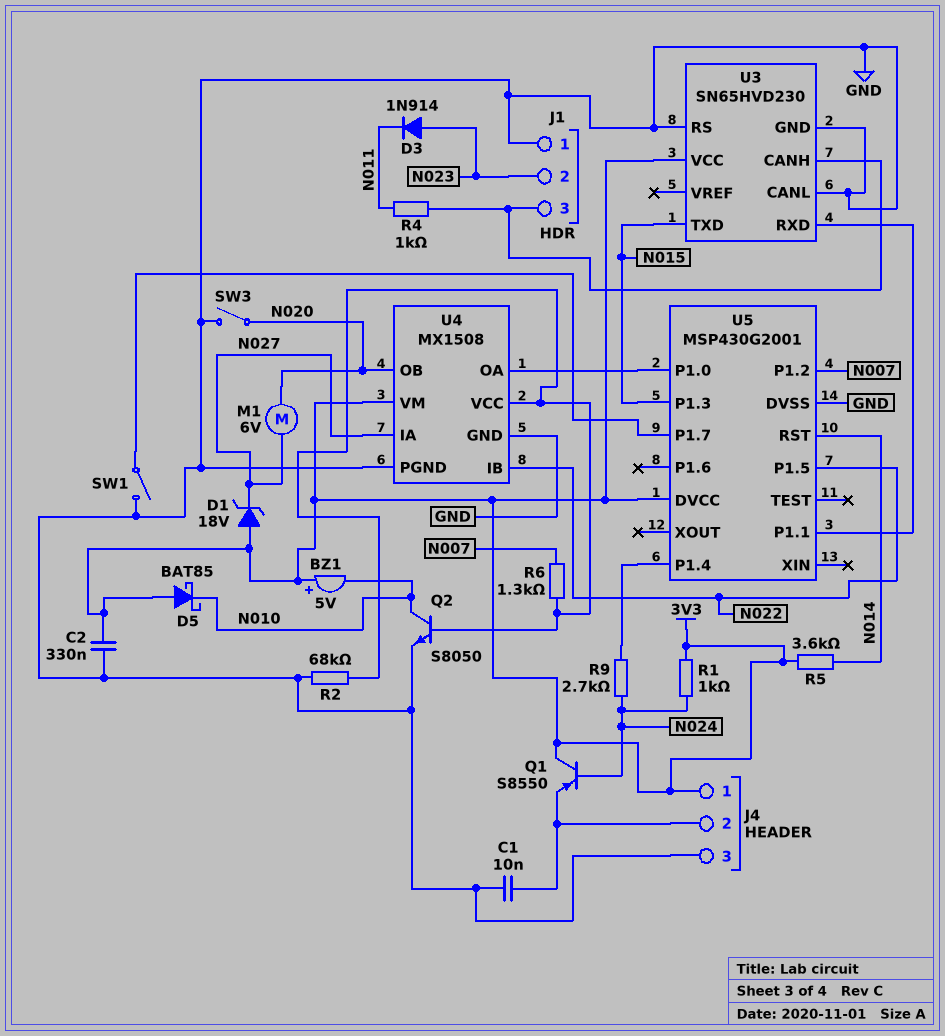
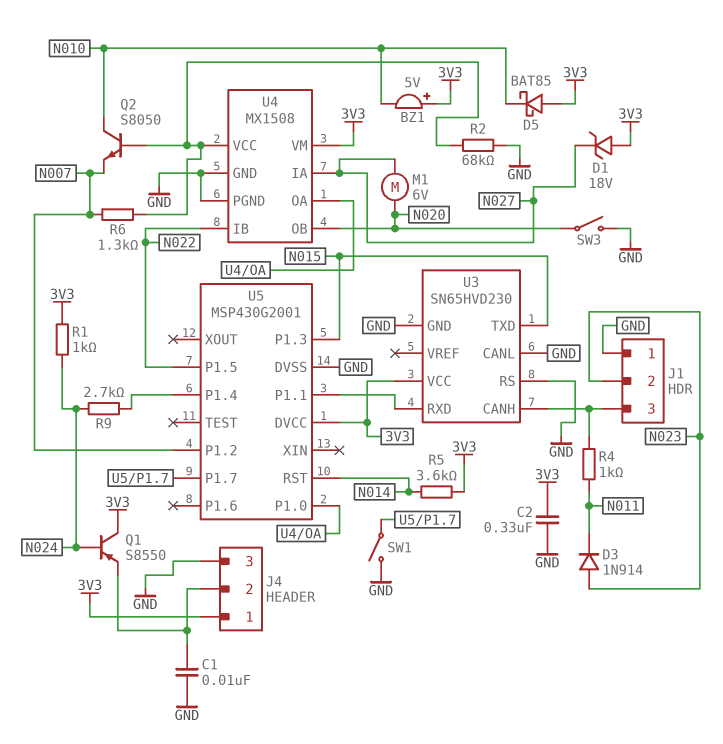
Q2: NPN S8050 (B U4/VCC, C N010, E GND) -> NPN S8050 (B U4/VCC, C N010, E N007)

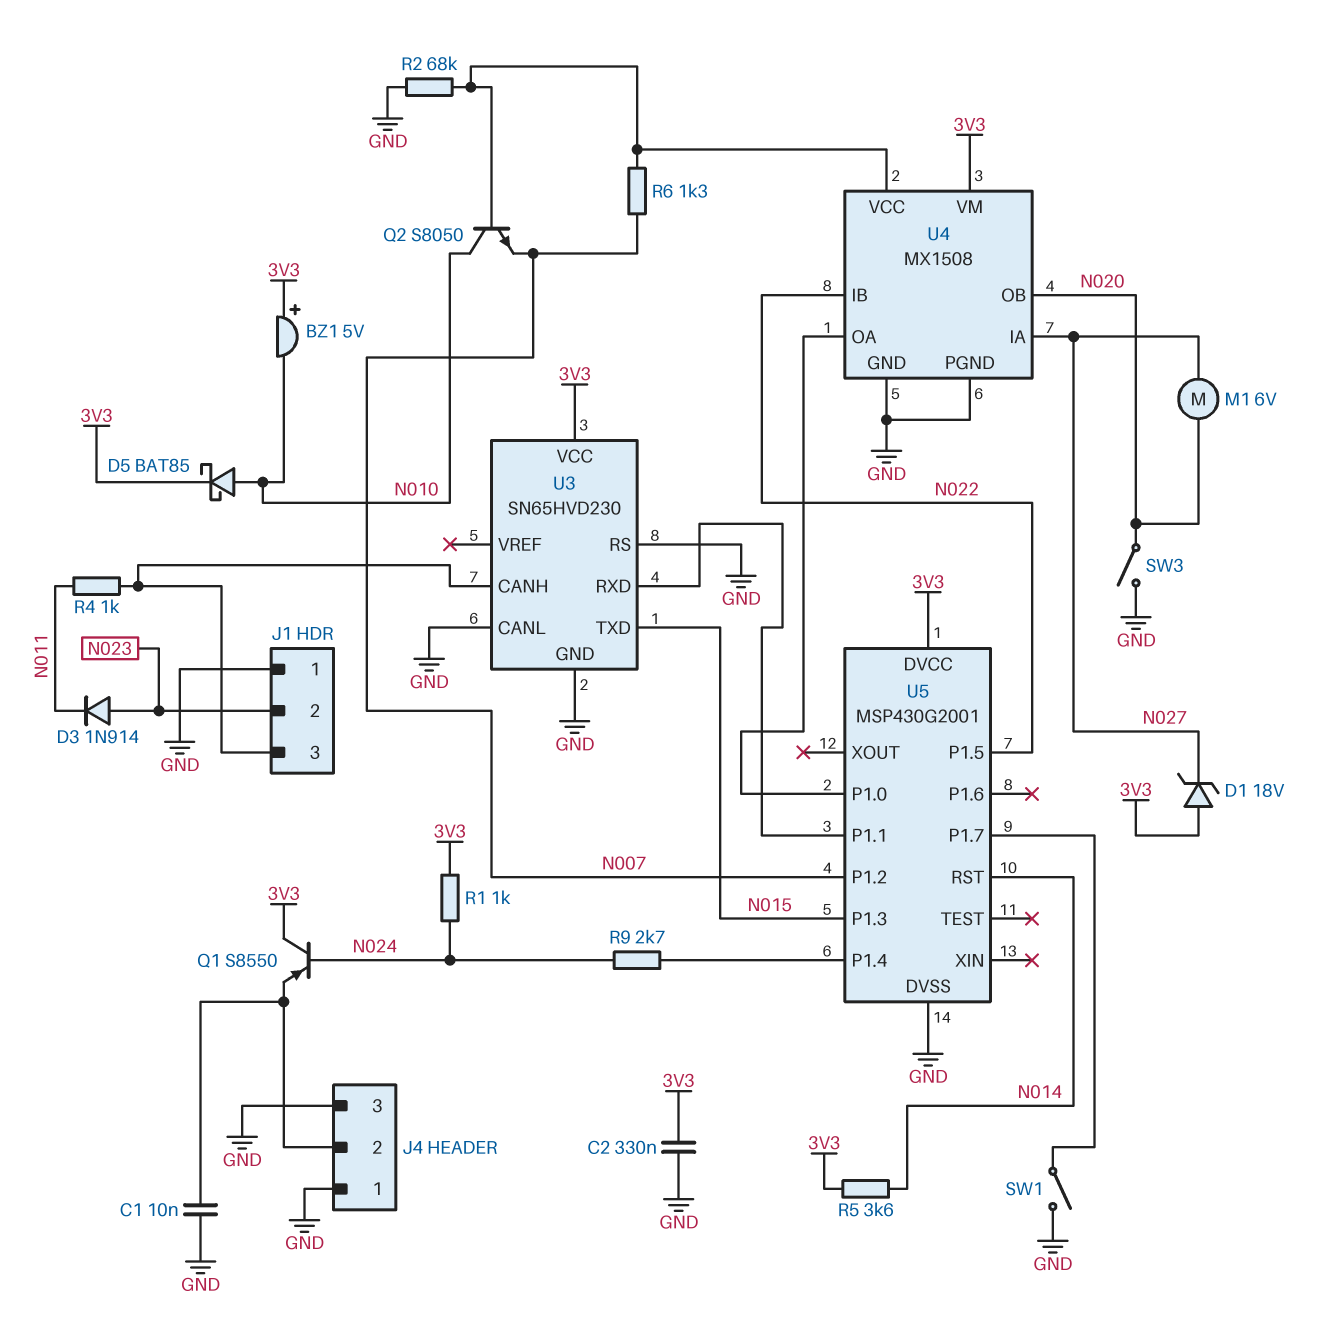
D5: schottky BAT85 (A 3V3, K N010) -> schottky BAT85 (A N010, K 3V3)
J4 pin 1: 3V3 -> GND

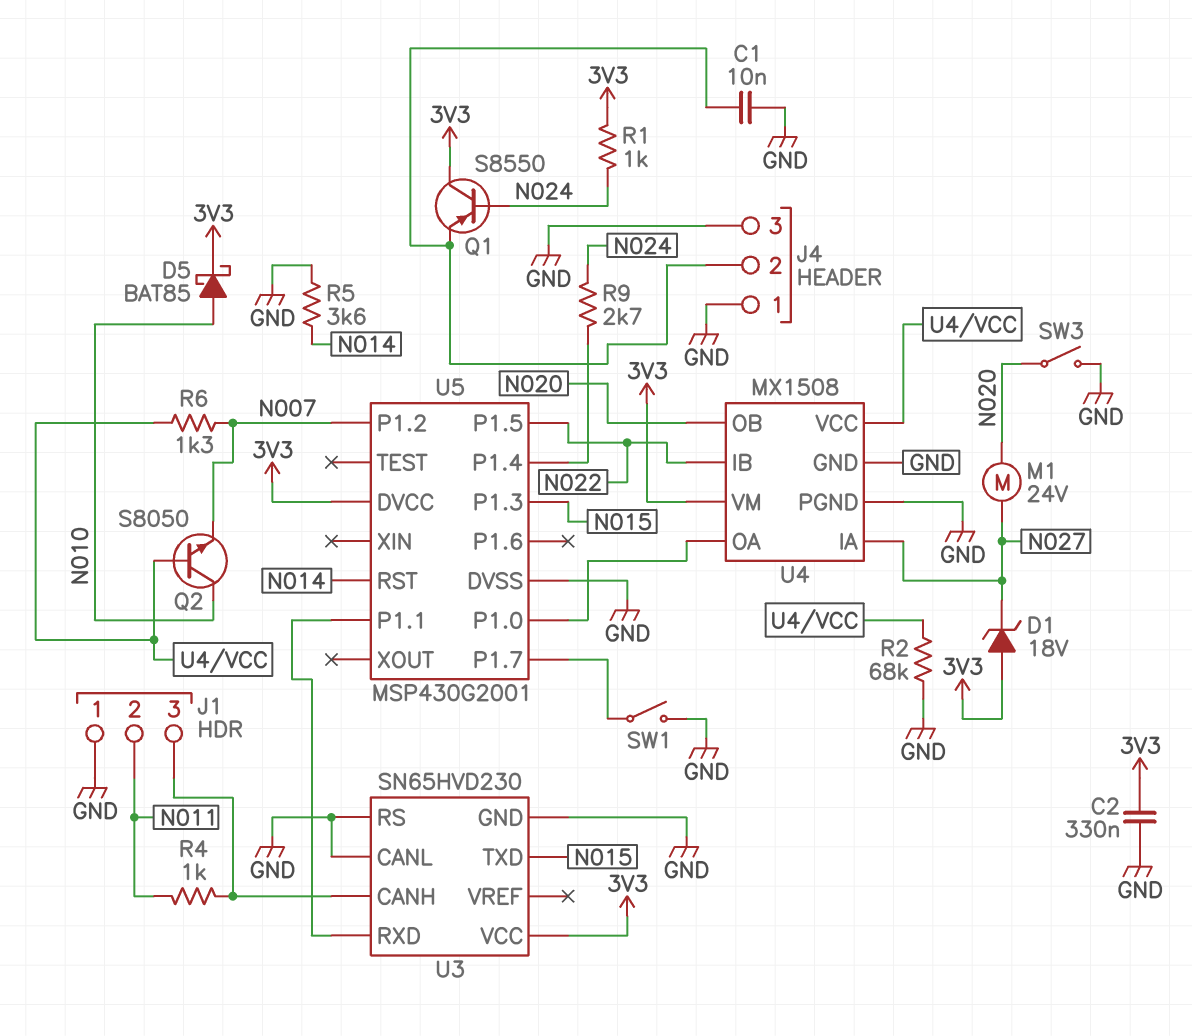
BZ1: buzzer 5V (plus 3V3, minus N010) -> none
D3: diode 1N914 (A N023, K N011) -> none
J1 pin 2: N023 -> N011
M1: motor 6V (N020, N027) -> motor 24V (N020, N027)
R5: 3.6k (3V3, N014) -> 3.6k (GND, N014)

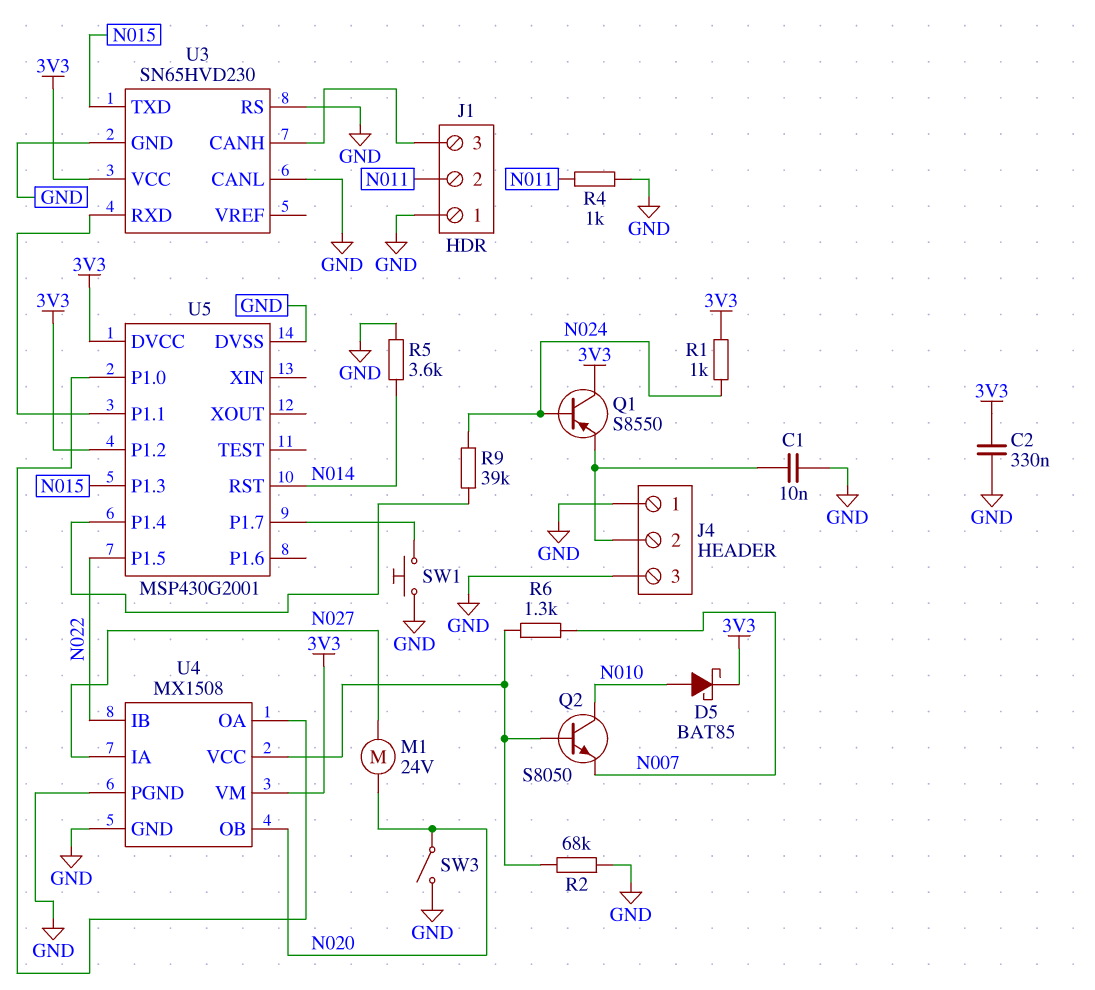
D1: zener 18V (A 3V3, K N027) -> none
R4: 1k (J1/3, N011) -> 1k (GND, N011)
R9: 2.7k (N024, U5/P1.4) -> 39k (N024, U5/P1.4)
SW1: switch (GND, U5/P1.7) -> button (GND, U5/P1.7)
U5 pin P1.2: N007 -> 3V3

